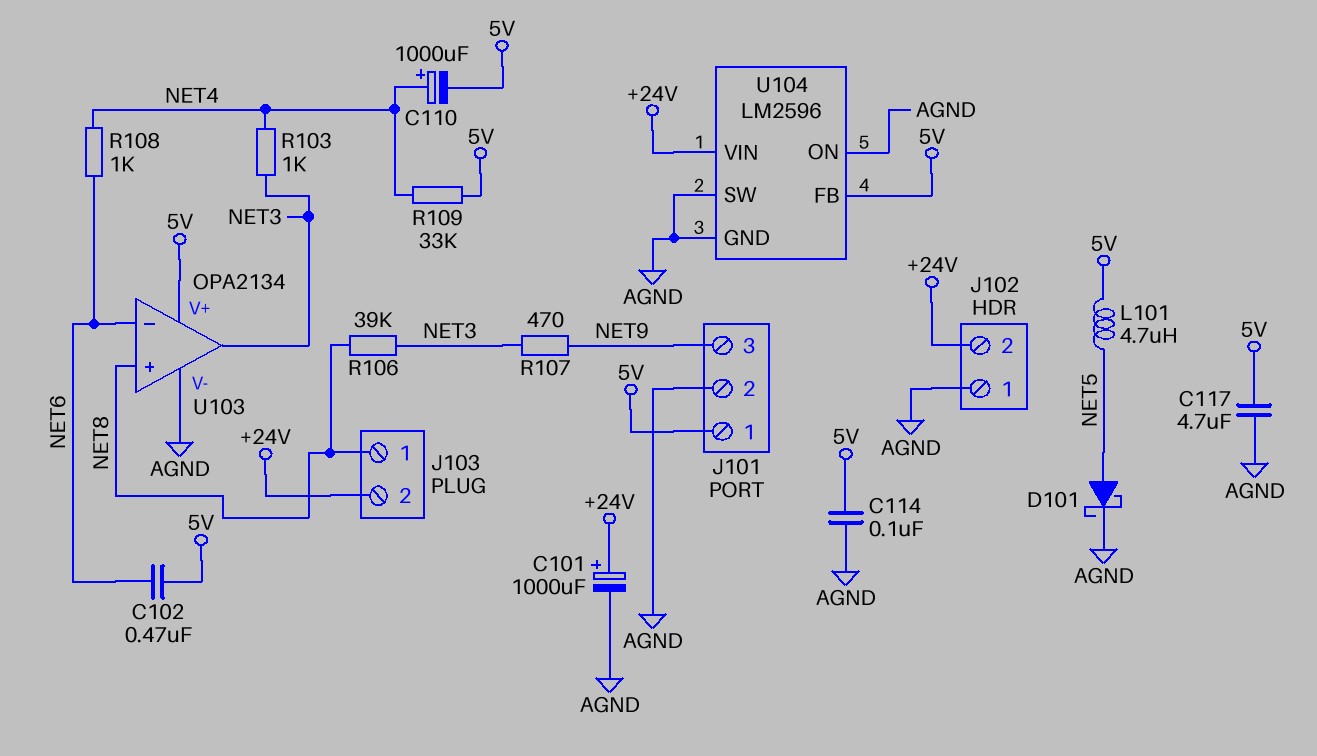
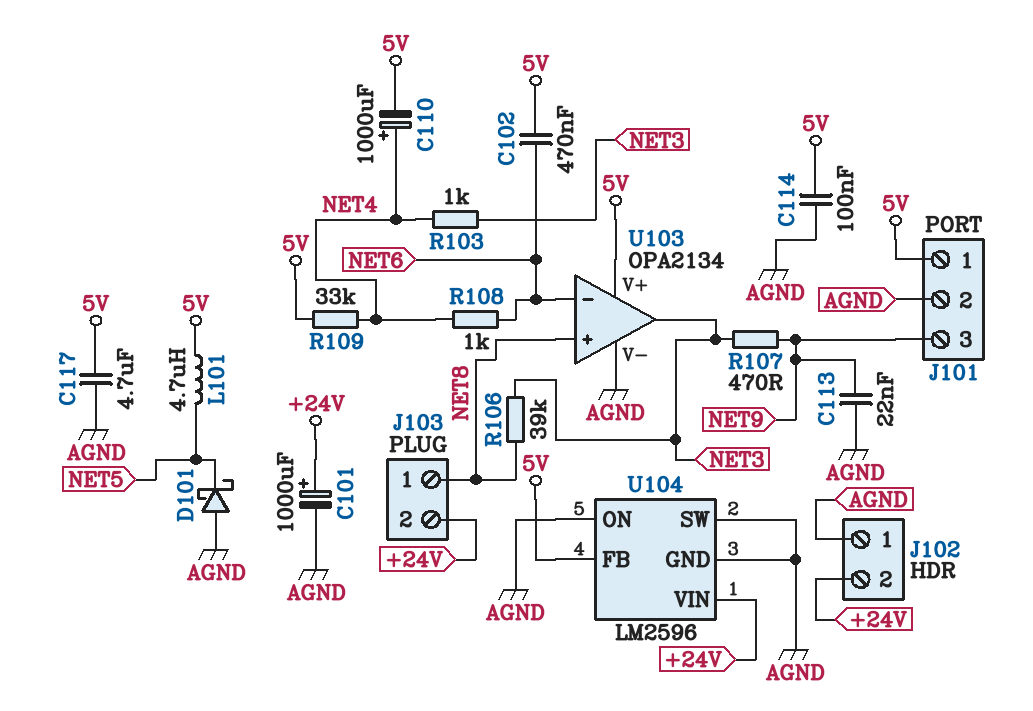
C113: none -> 22nF (AGND, NET9)
D101: schottky (A NET5, K AGND) -> schottky (A AGND, K NET5)

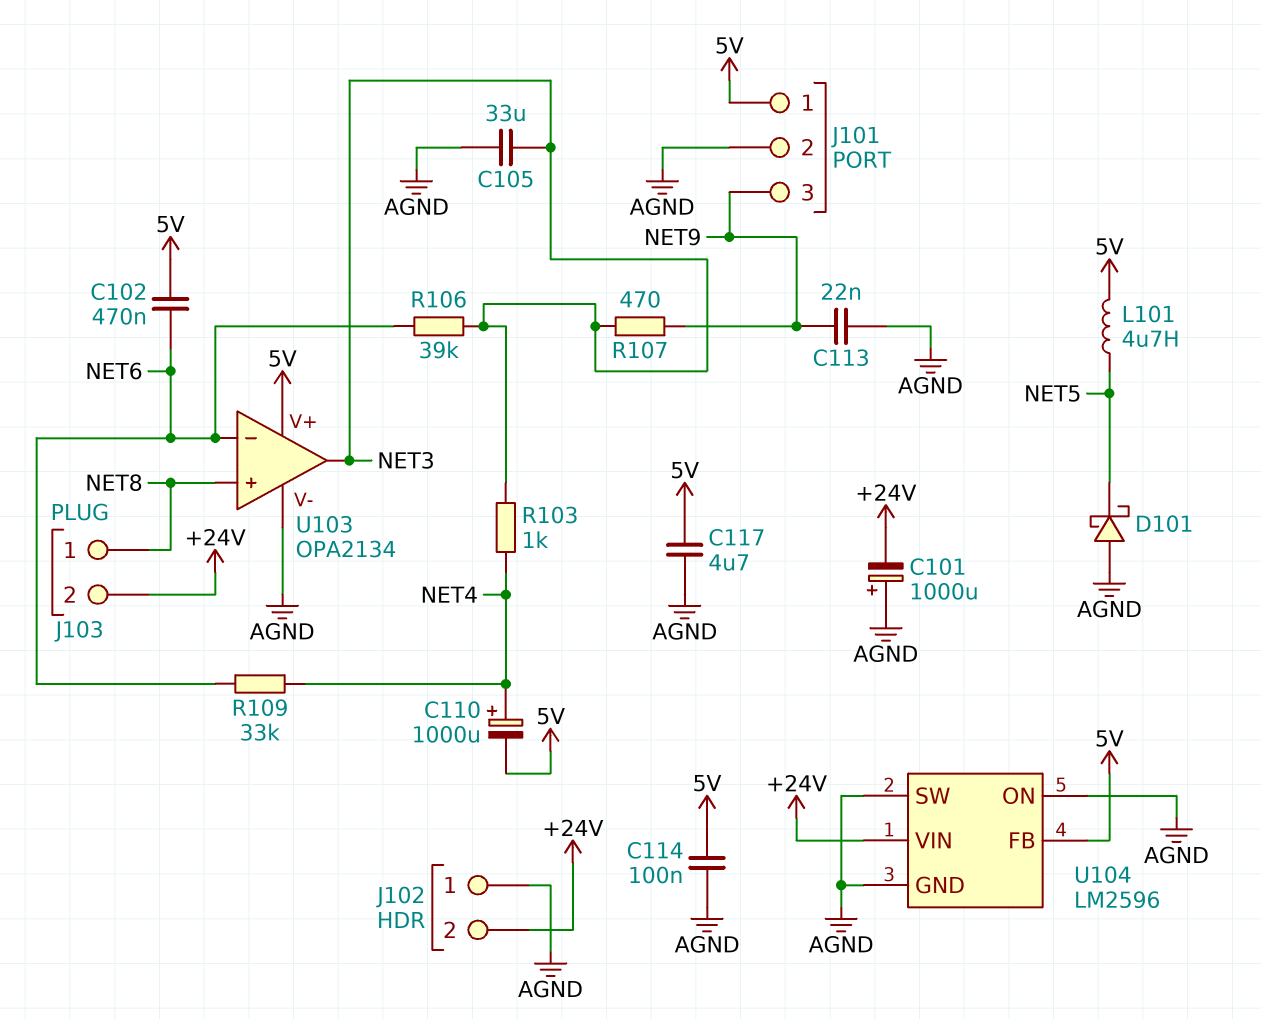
C101: 1000uF (plus +24V, minus AGND) -> 1000uF (plus AGND, minus +24V)
C105: none -> 33uF (AGND, NET3)
R106: 39k (NET3, NET8) -> 39k (NET3, NET6)
R108: 1k (NET4, NET6) -> none
R109: 33k (5V, NET4) -> 33k (NET4, NET6)

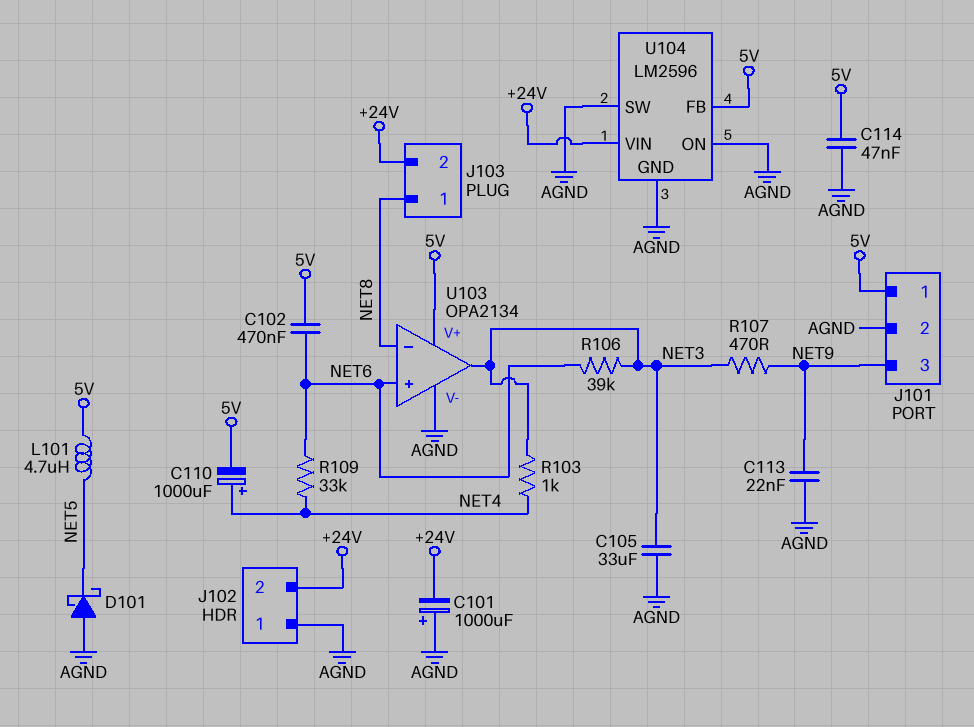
C114: 100nF (5V, AGND) -> 47nF (5V, AGND)
C117: 4.7uF (5V, AGND) -> none
U103 pin in+: NET8 -> NET6
U103 pin in-: NET6 -> NET8

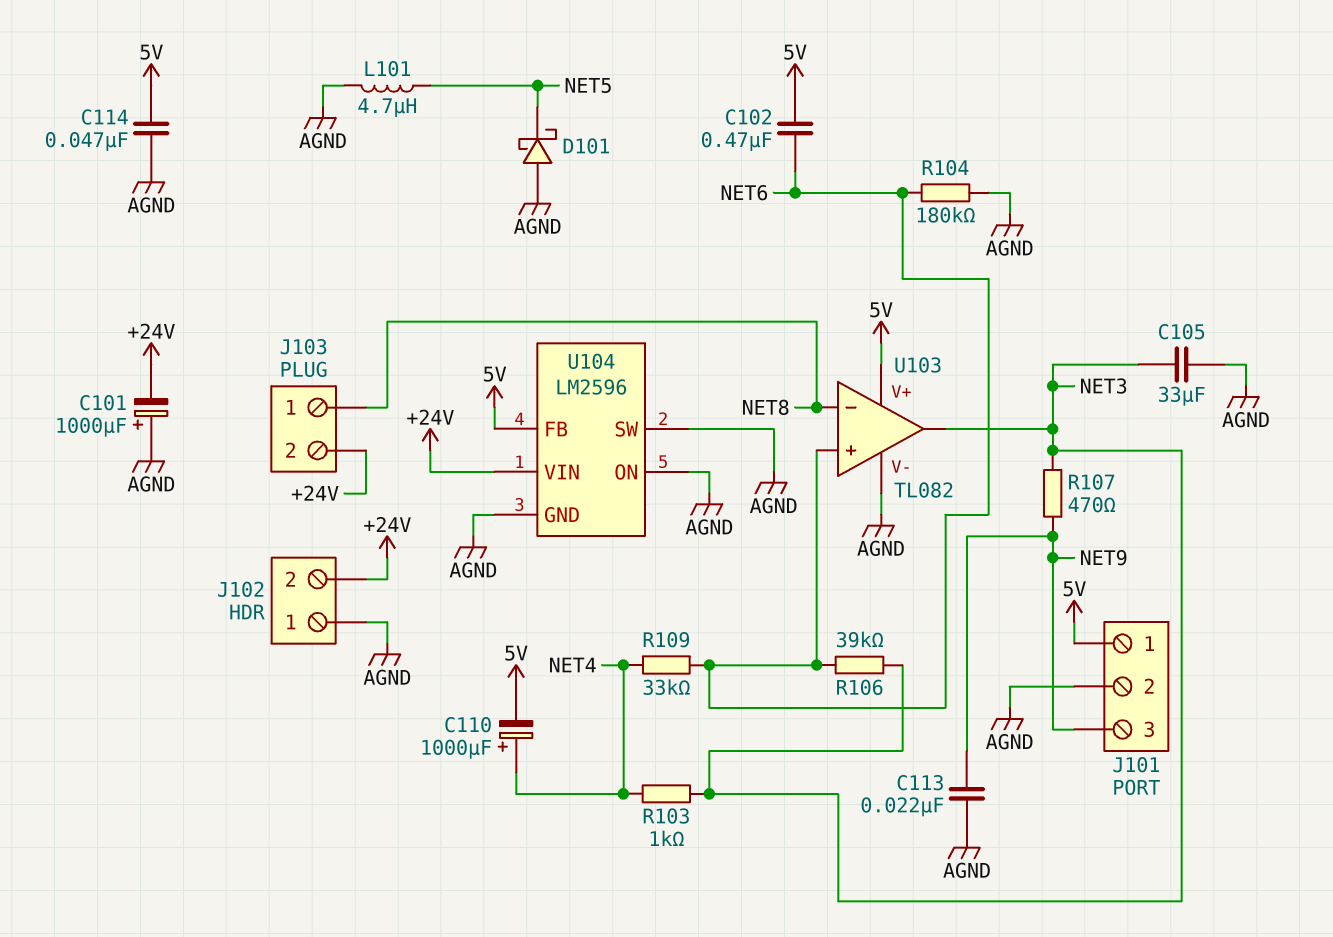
L101: 4.7uH (5V, NET5) -> 4.7uH (AGND, NET5)
R104: none -> 180k (AGND, NET6)
U103: OPA2134 -> TL082

